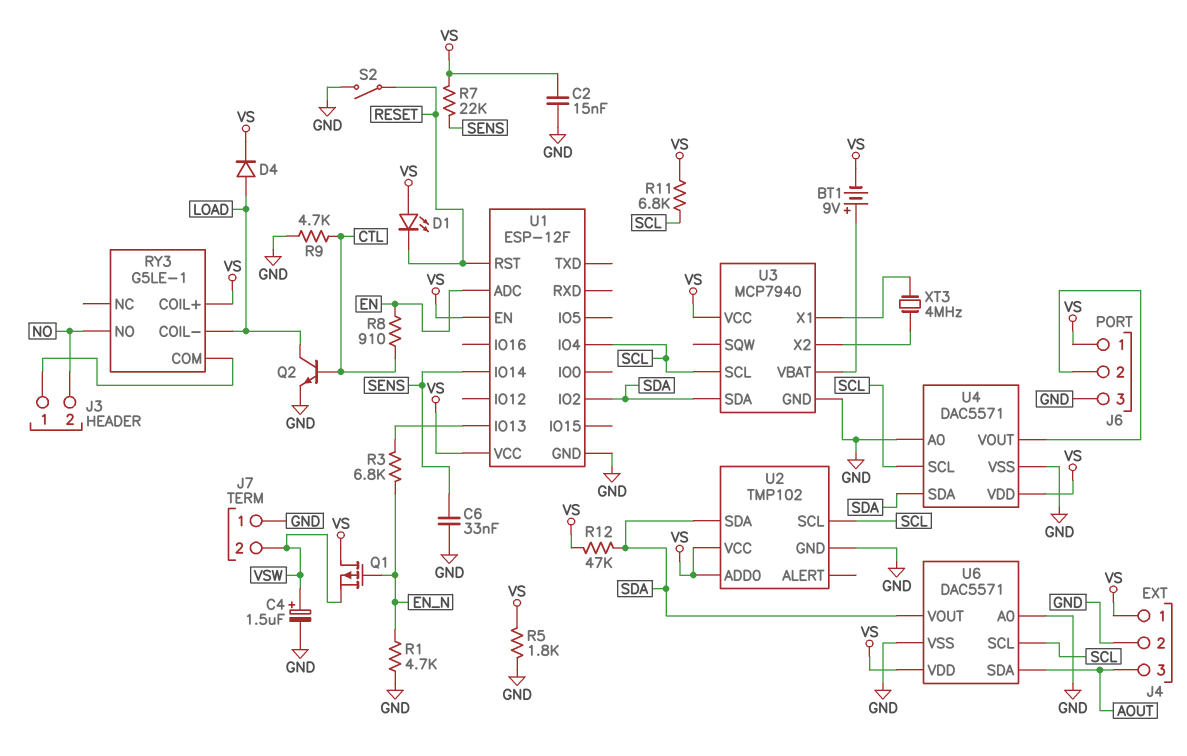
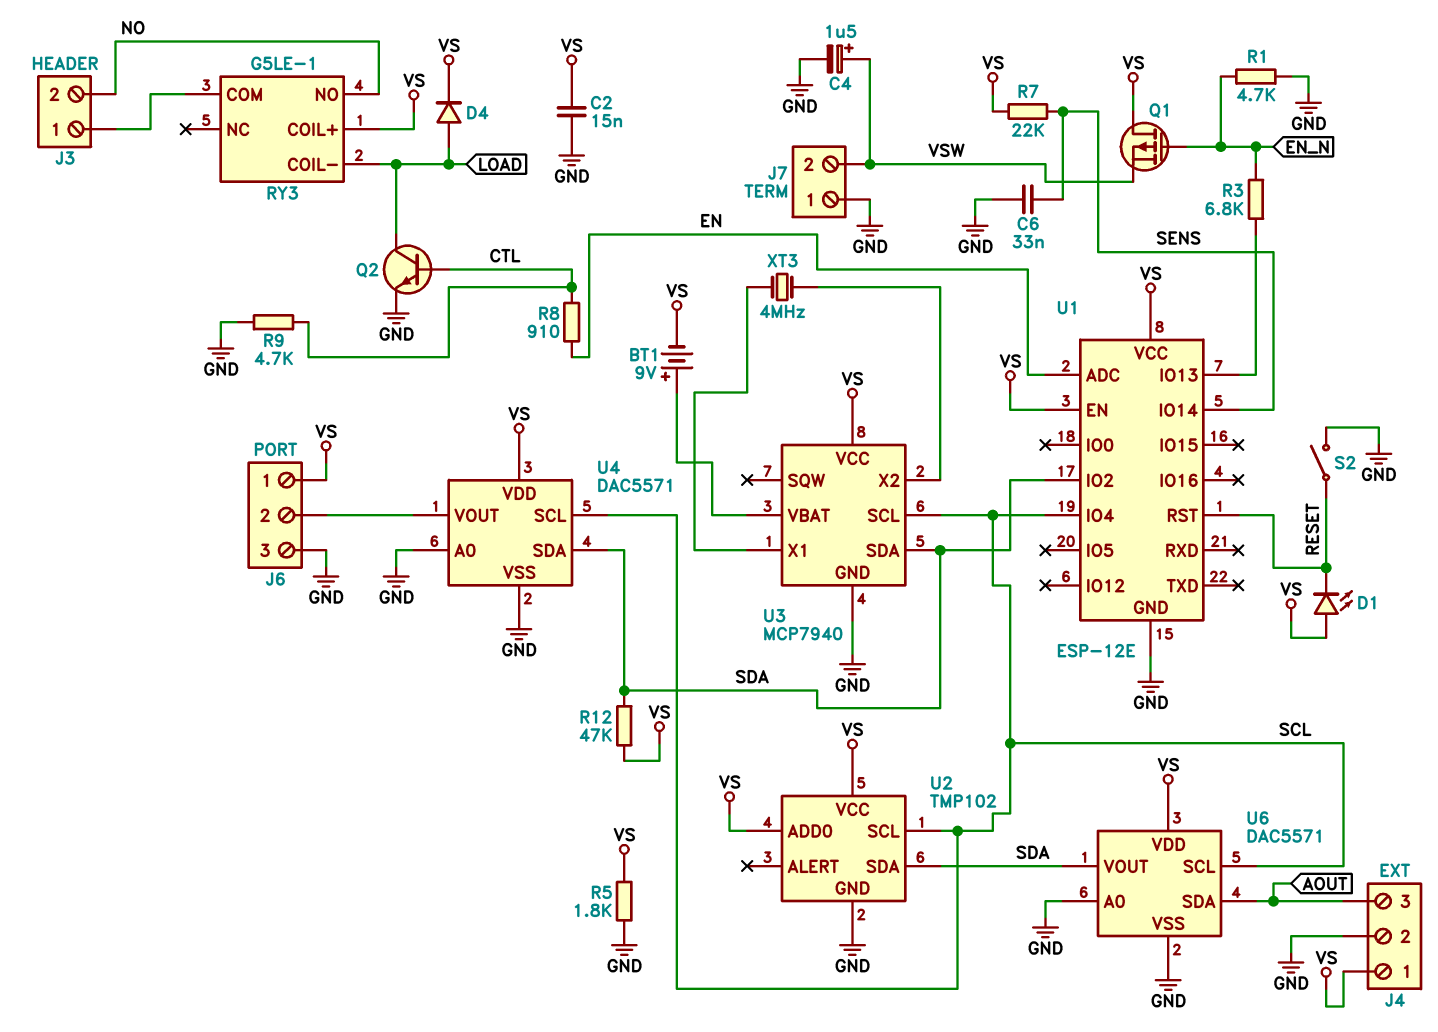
R11: 6.8k (SCL, VS) -> none
U1: ESP-12F -> ESP-12E

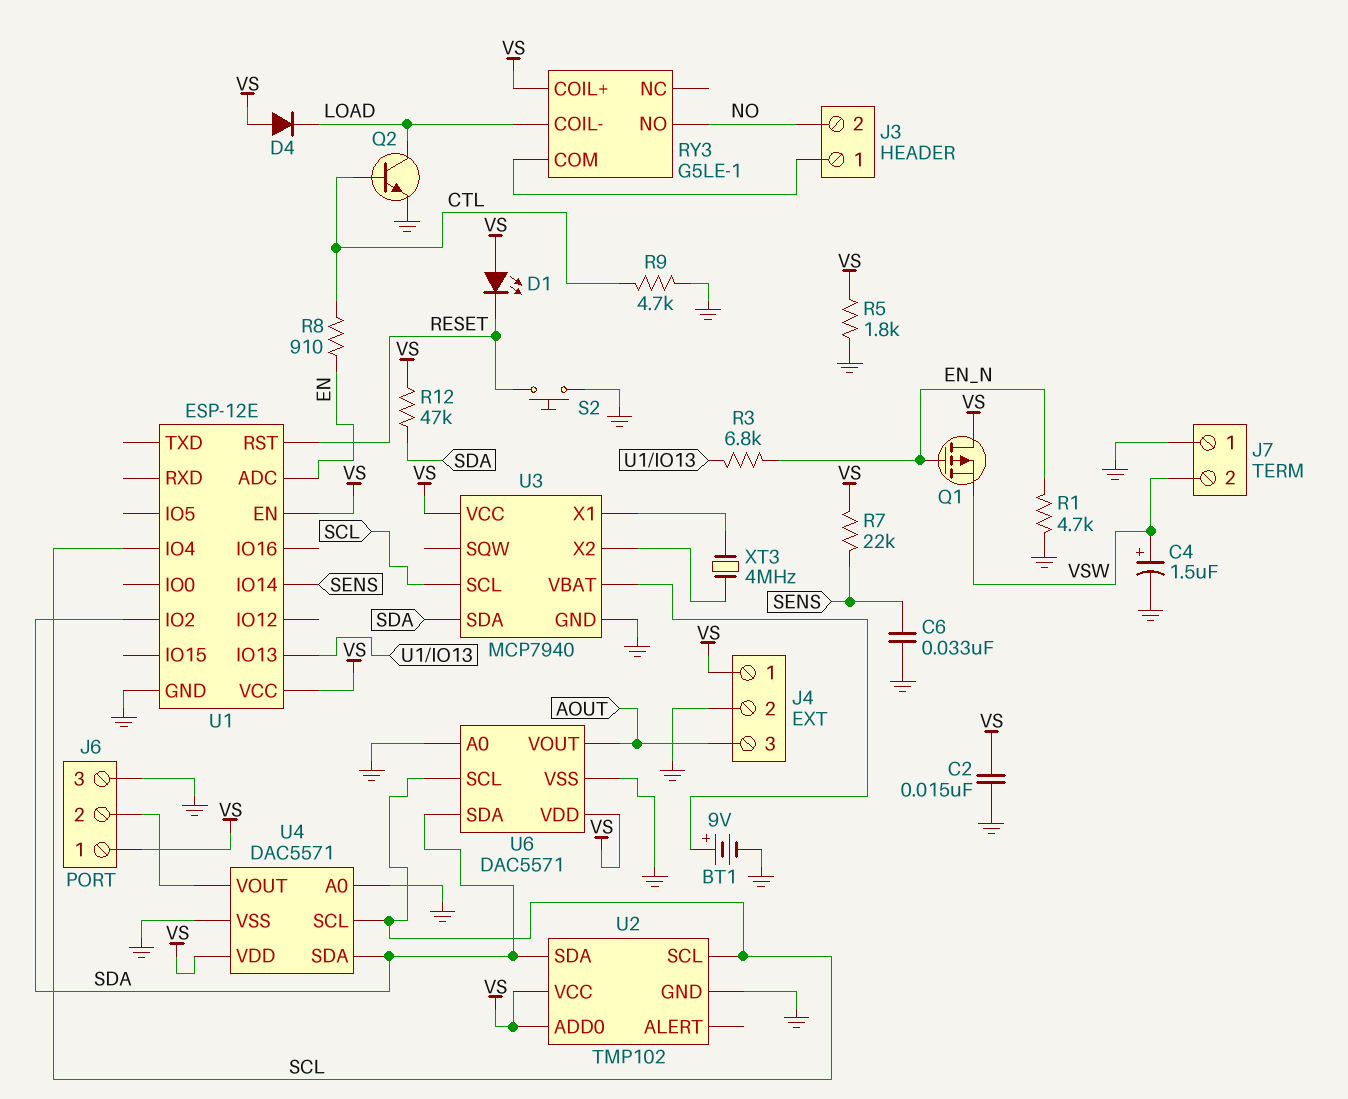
BT1: 9V (plus U3/VBAT, minus VS) -> 9V (plus U3/VBAT, minus GND)
D4: diode (A LOAD, K VS) -> diode (A VS, K LOAD)
S2: switch (GND, RESET) -> button (GND, RESET)
U6 pin SDA: AOUT -> SDA
U6 pin VOUT: SDA -> AOUT

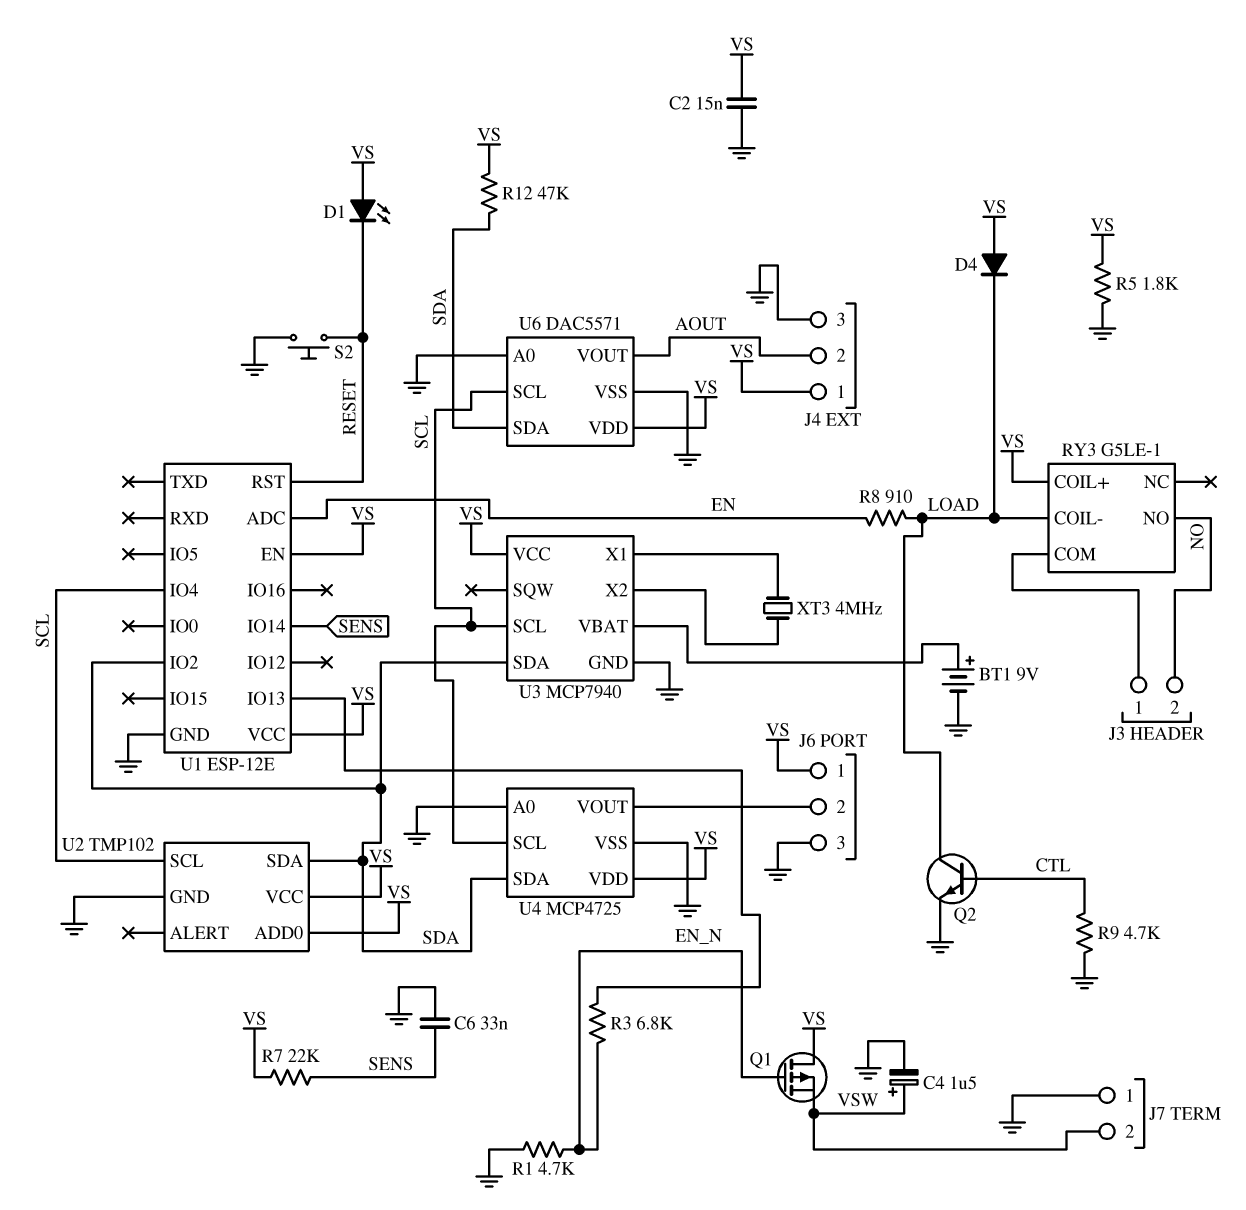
J4 pin 2: GND -> AOUT
J4 pin 3: AOUT -> GND
R8: 910 (CTL, EN) -> 910 (EN, LOAD)
U4: DAC5571 -> MCP4725

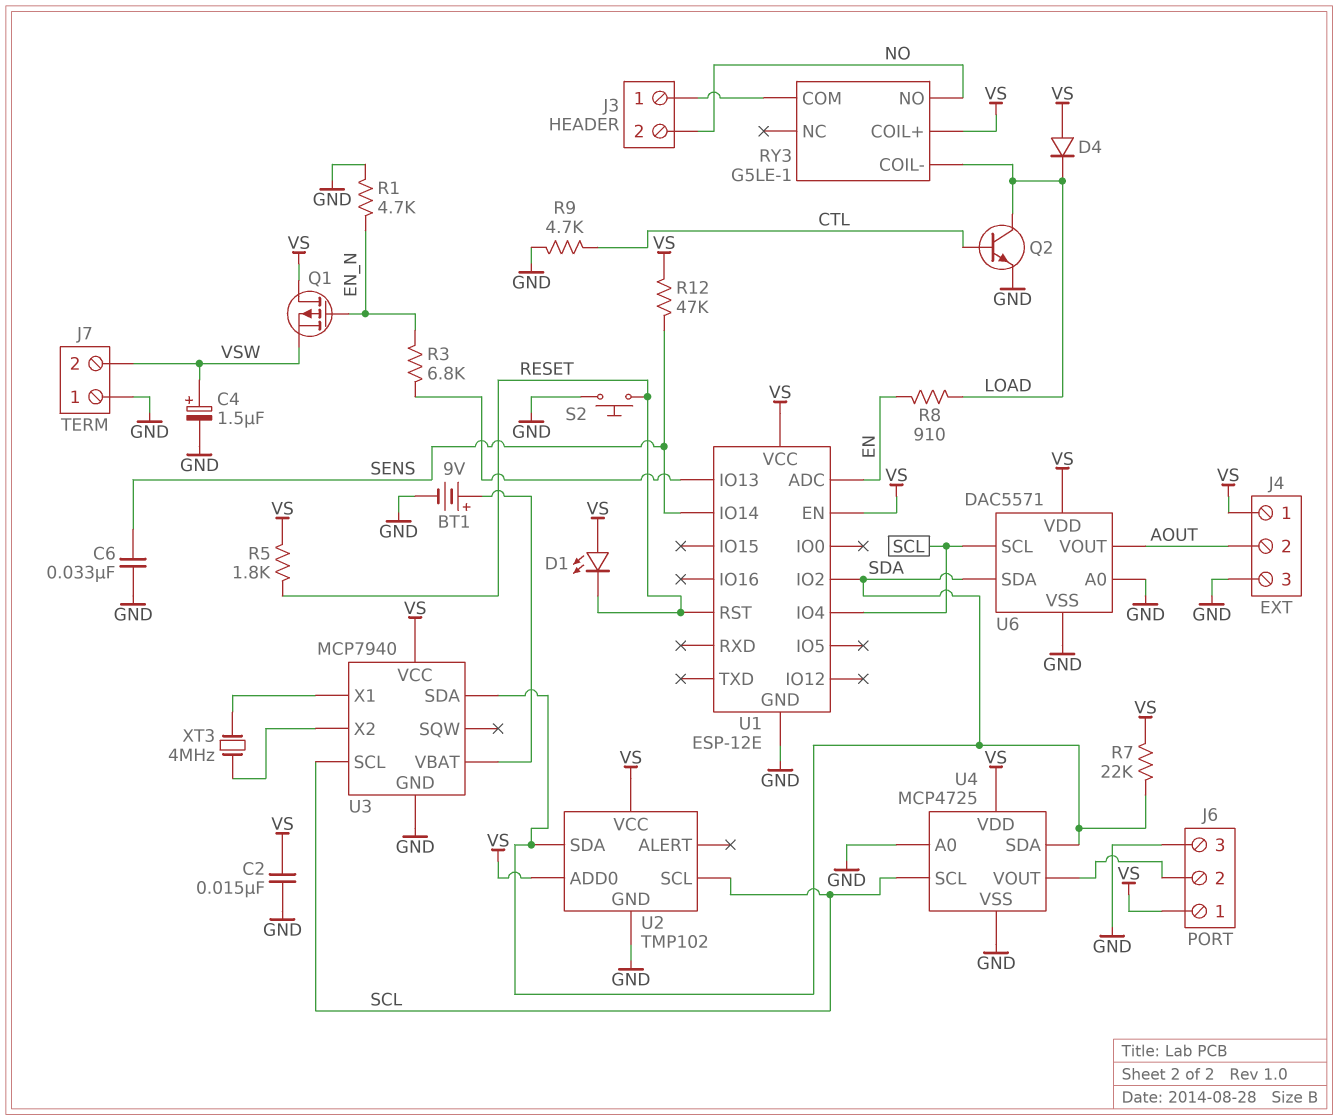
R5: 1.8k (GND, VS) -> 1.8k (RESET, VS)
R7: 22k (SENS, VS) -> 22k (SDA, VS)
R12: 47k (SDA, VS) -> 47k (SENS, VS)

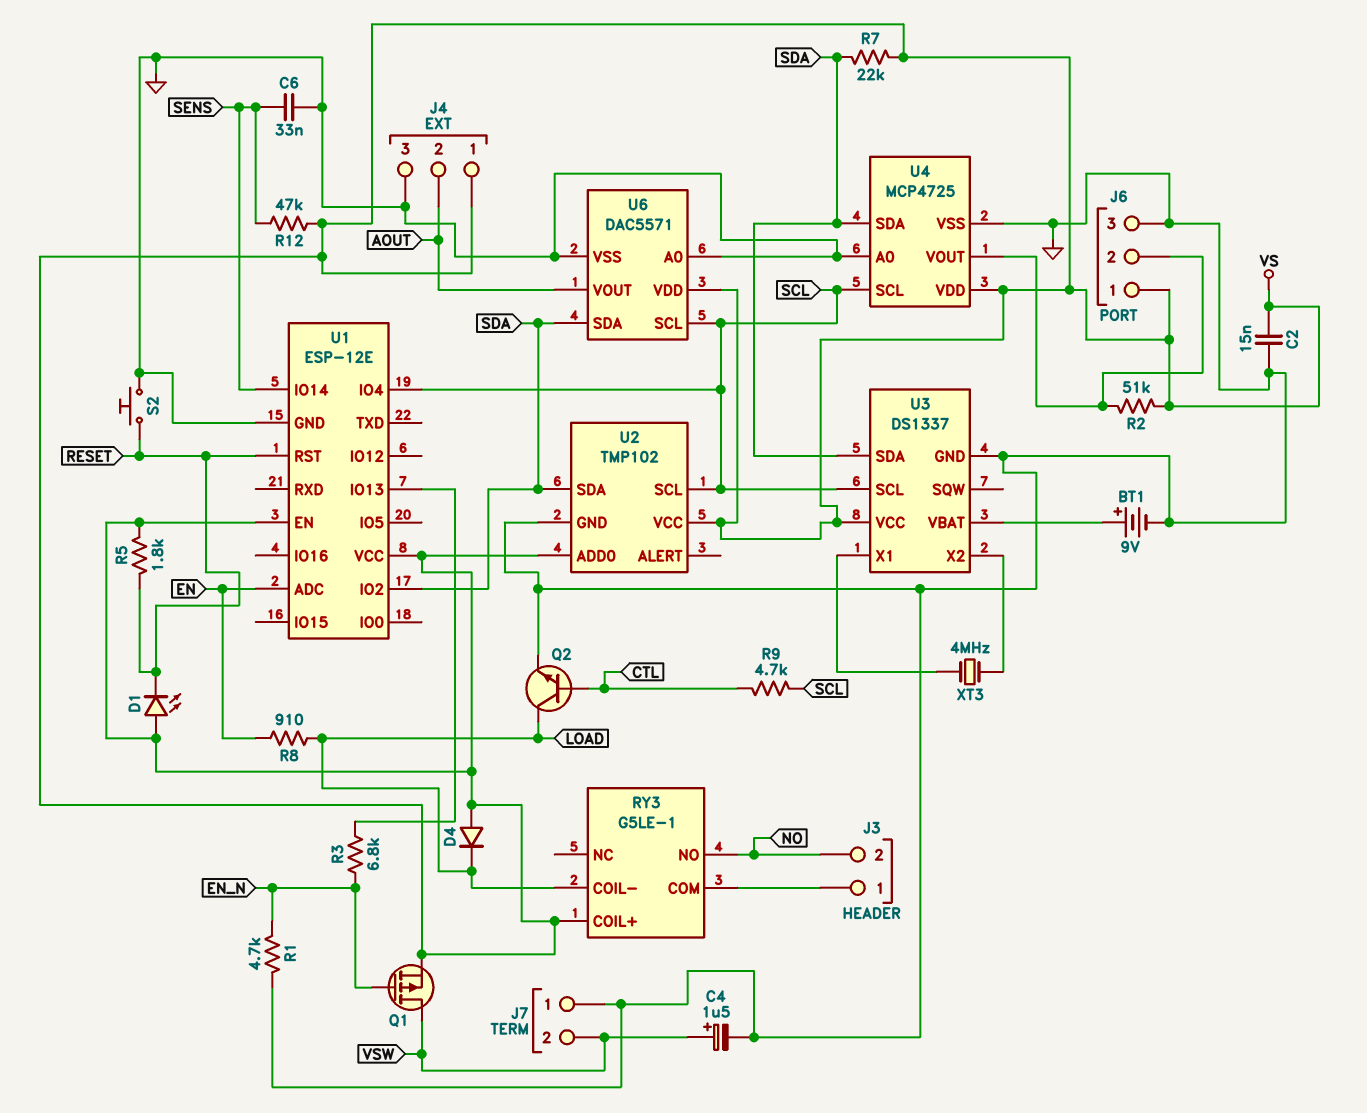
Q1: PMOS (G EN_N, D VS, S VSW) -> PMOS (G EN_N, D VSW, S VS)
R2: none -> 51k (J6/2, VS)
R9: 4.7k (CTL, GND) -> 4.7k (CTL, SCL)
U3: MCP7940 -> DS1337

